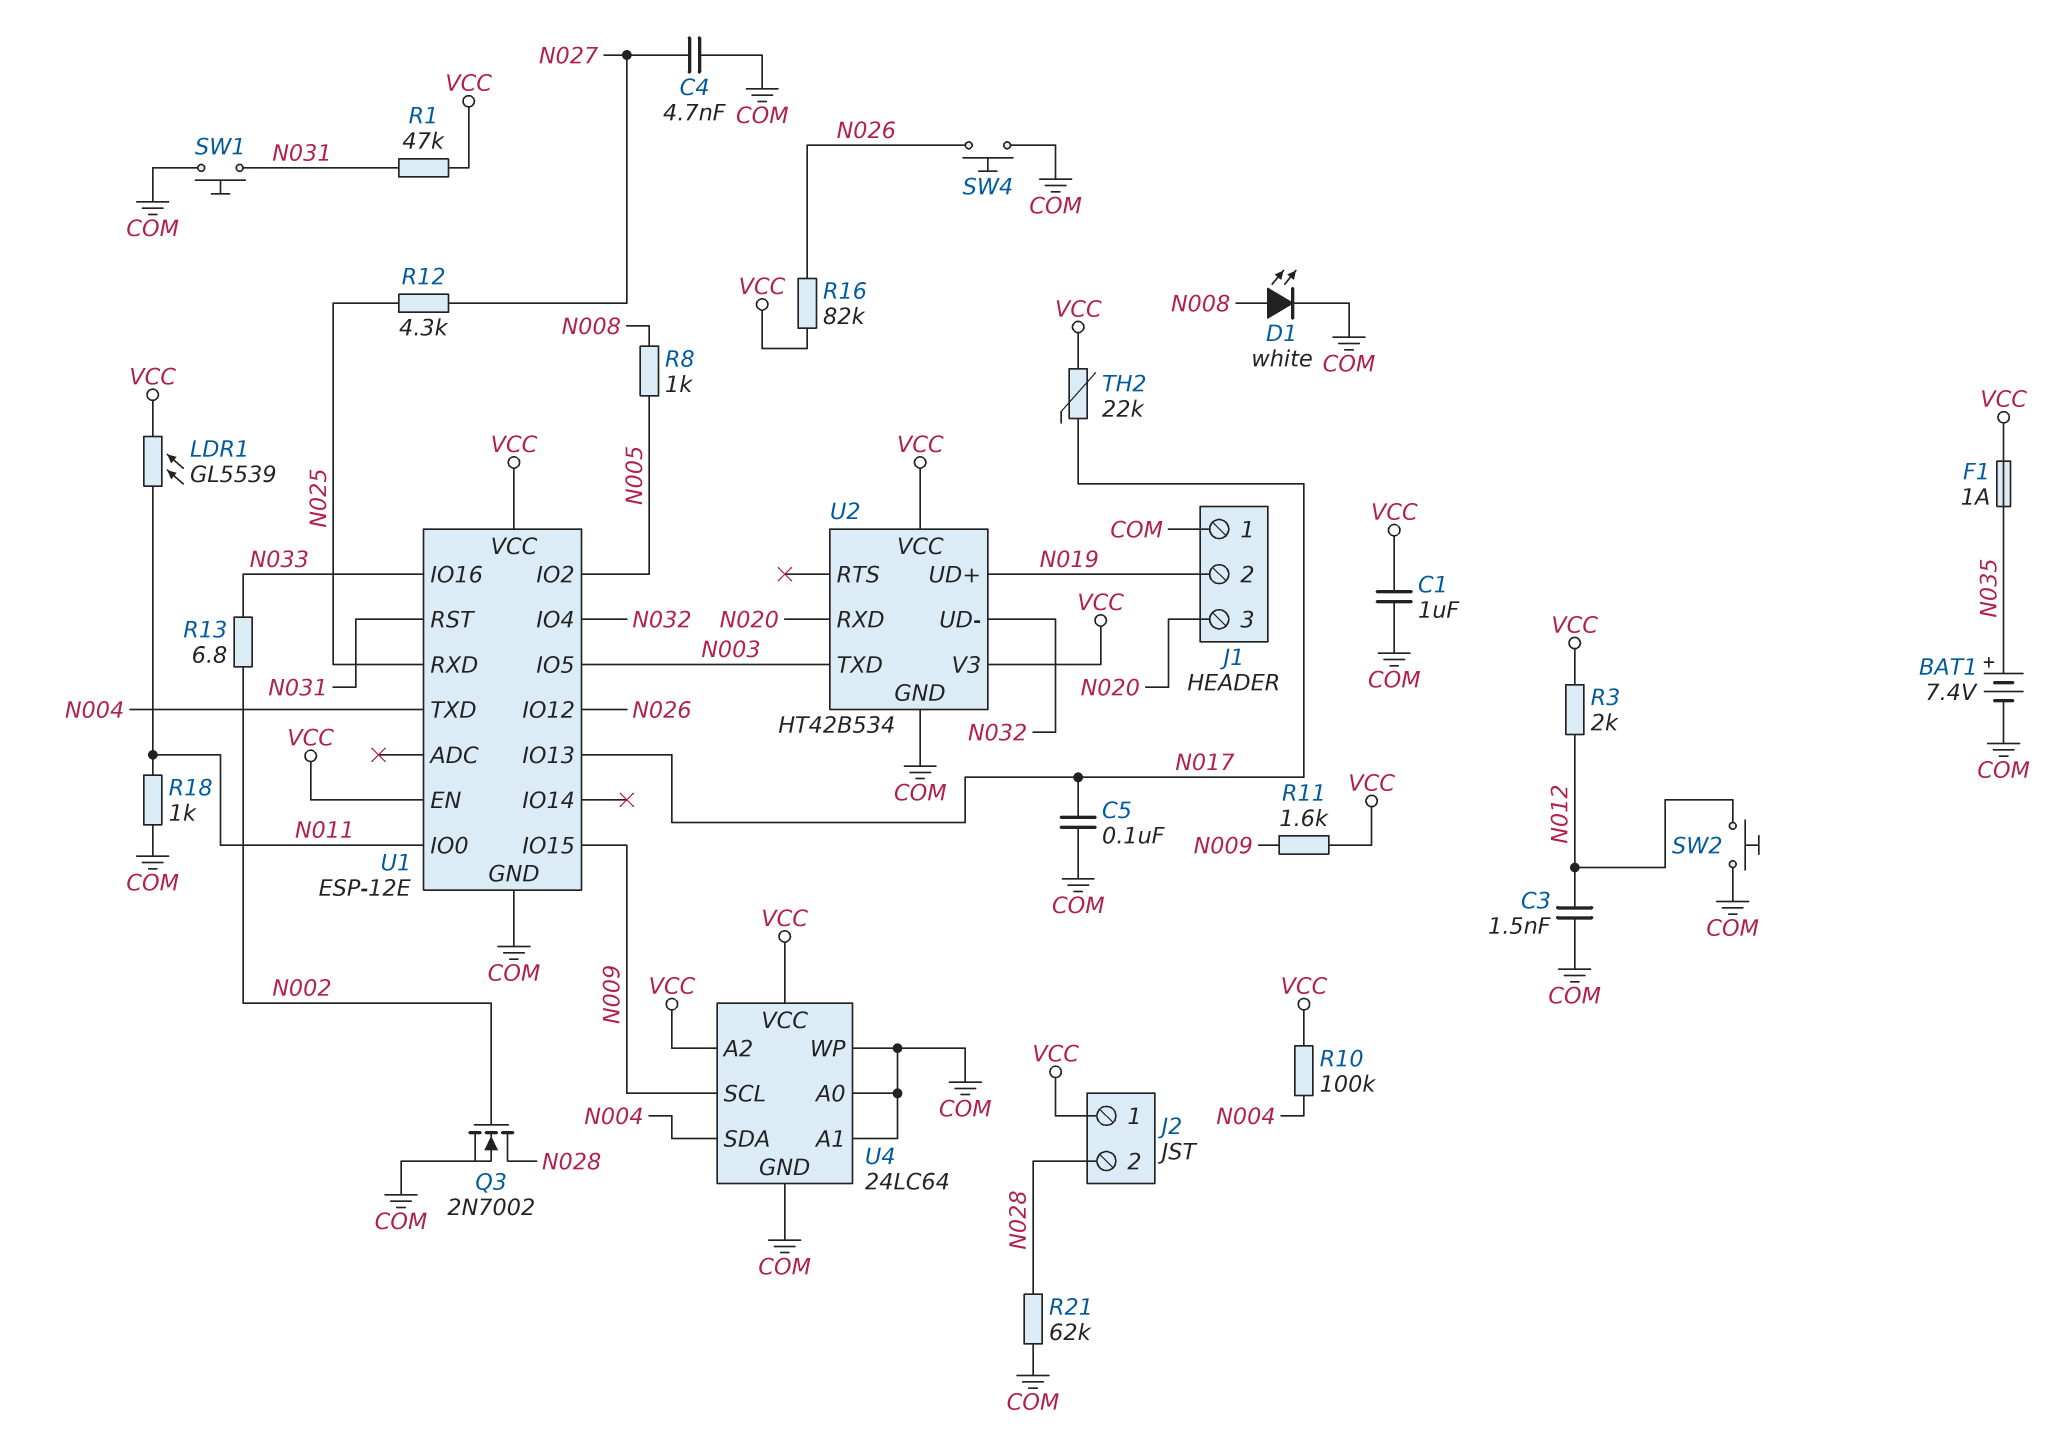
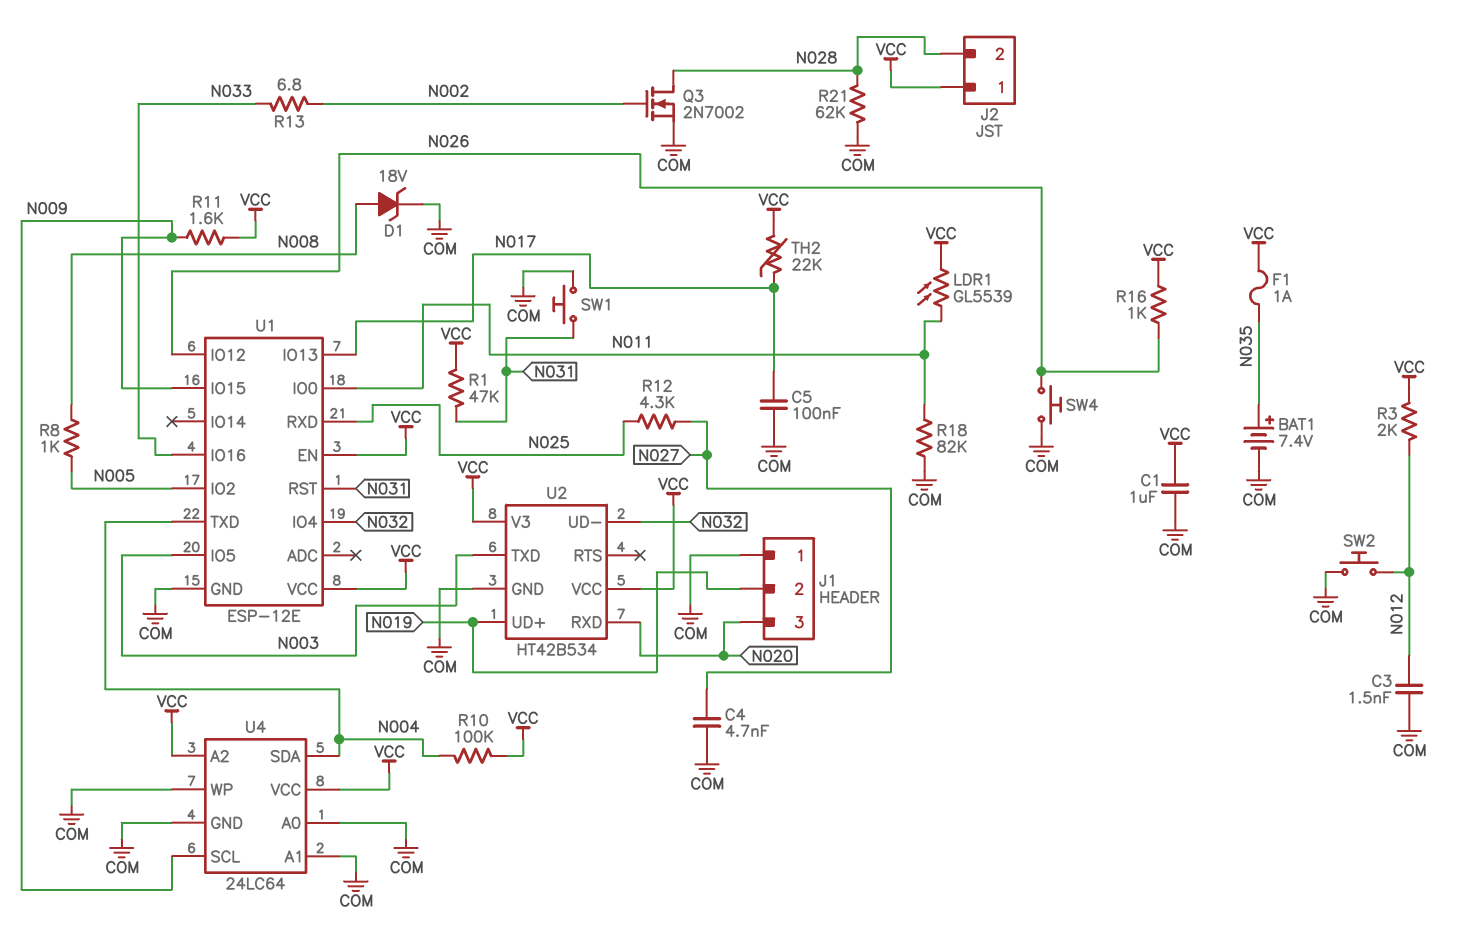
D1: LED white (A N008, K COM) -> zener 18V (A N008, K COM)
R16: 82k (N026, VCC) -> 1k (N026, VCC)
R18: 1k (COM, N011) -> 82k (COM, N011)

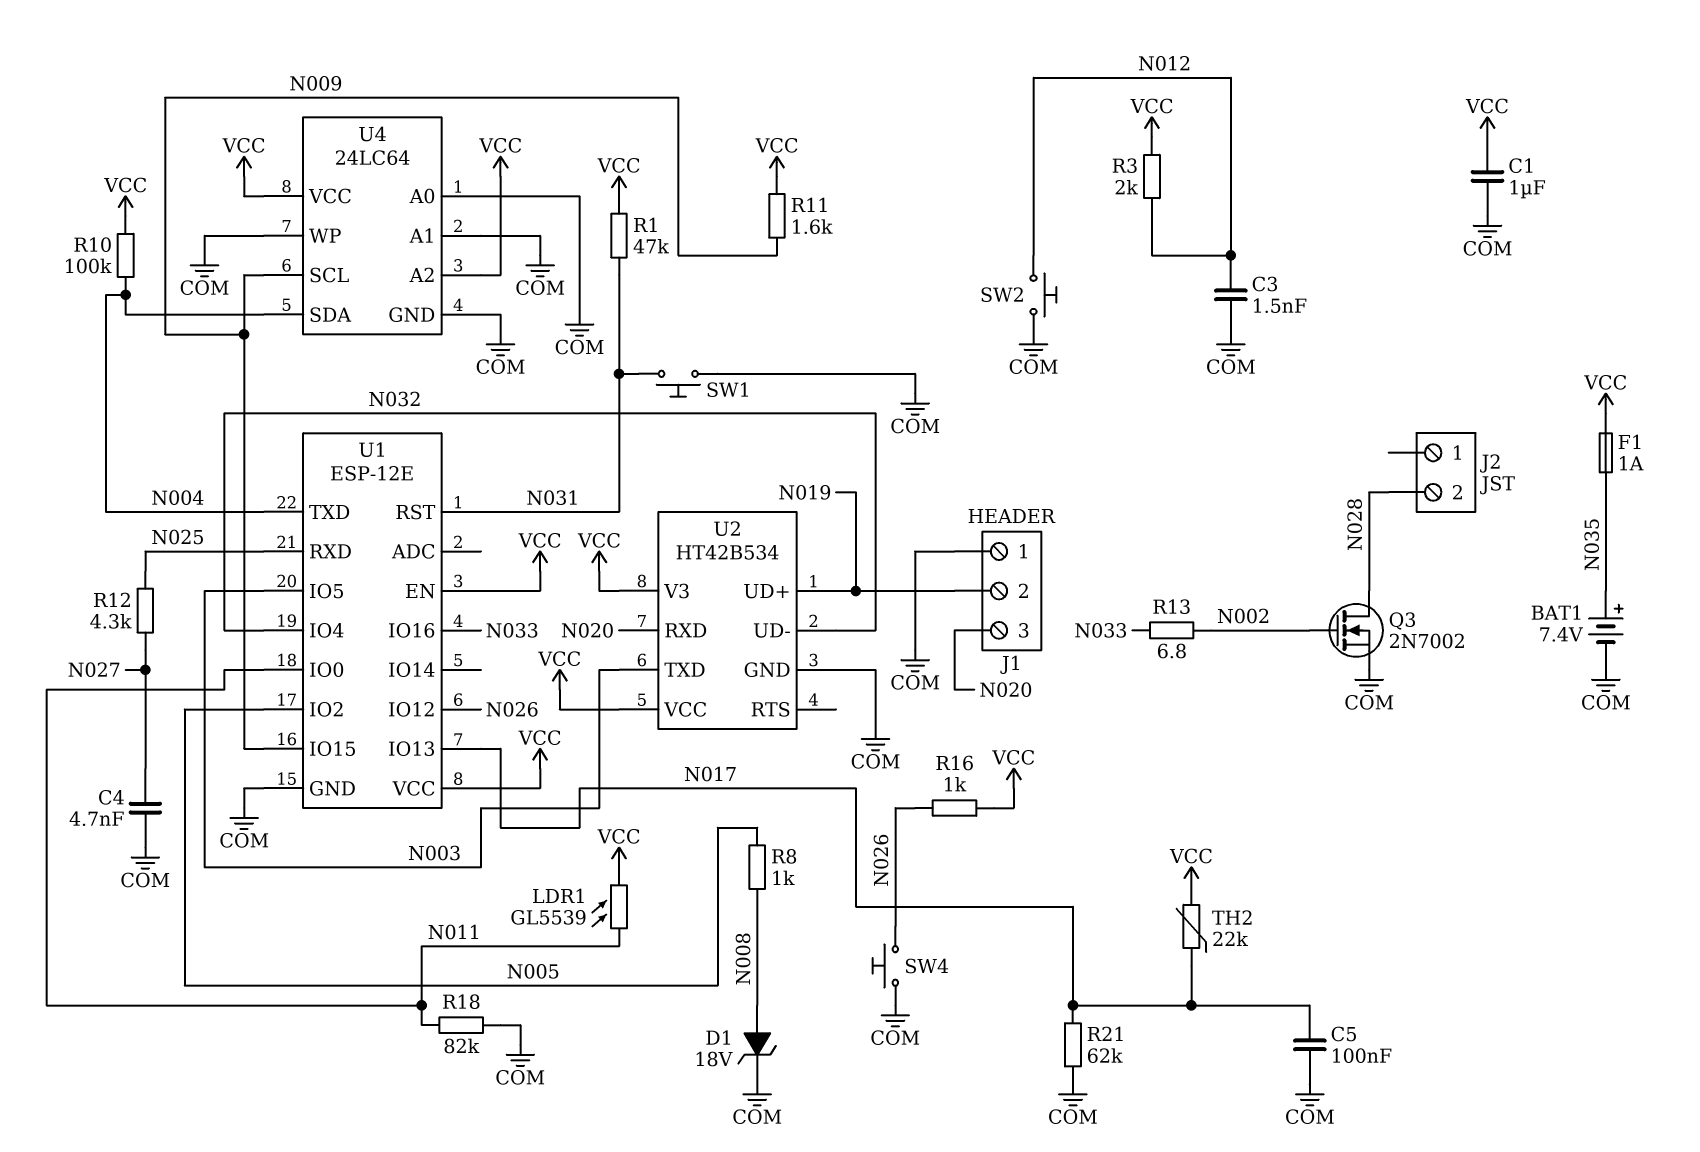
J2 pin 1: VCC -> none
R21: 62k (COM, N028) -> 62k (COM, N017)

